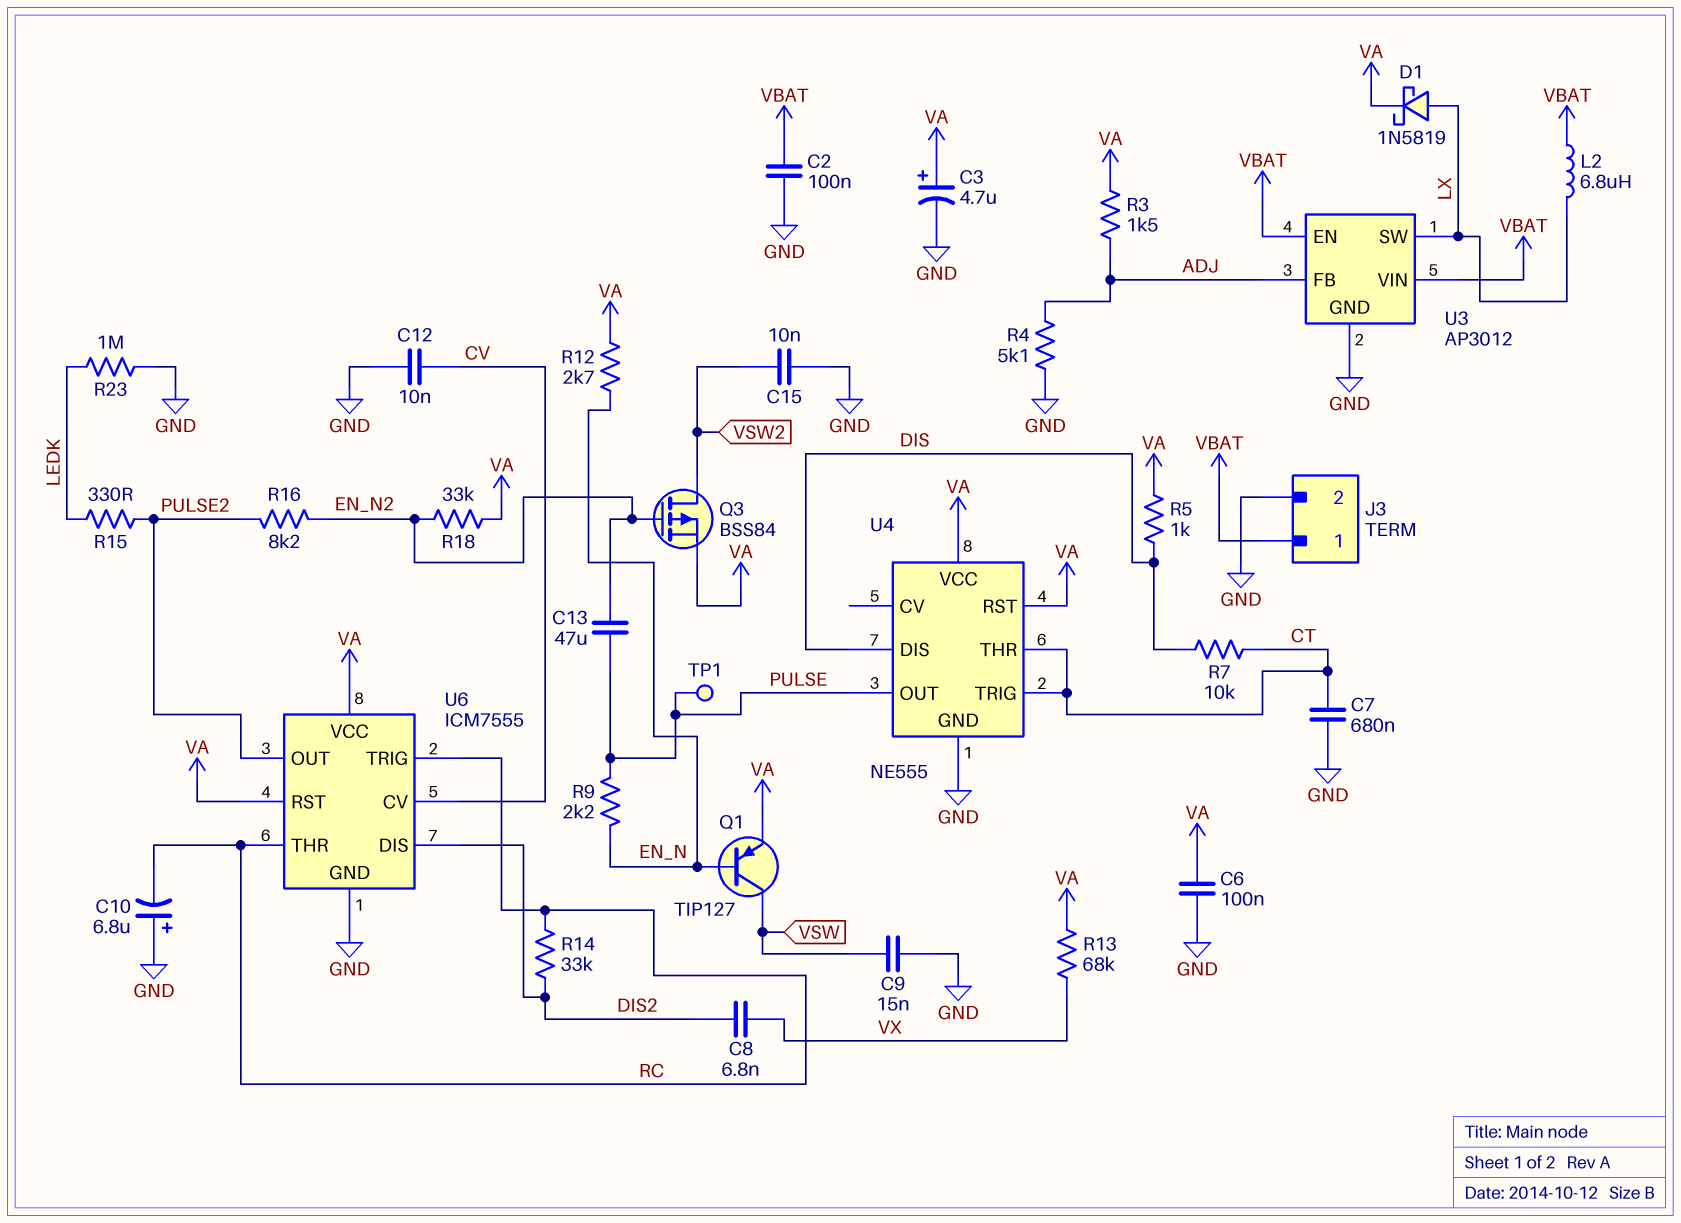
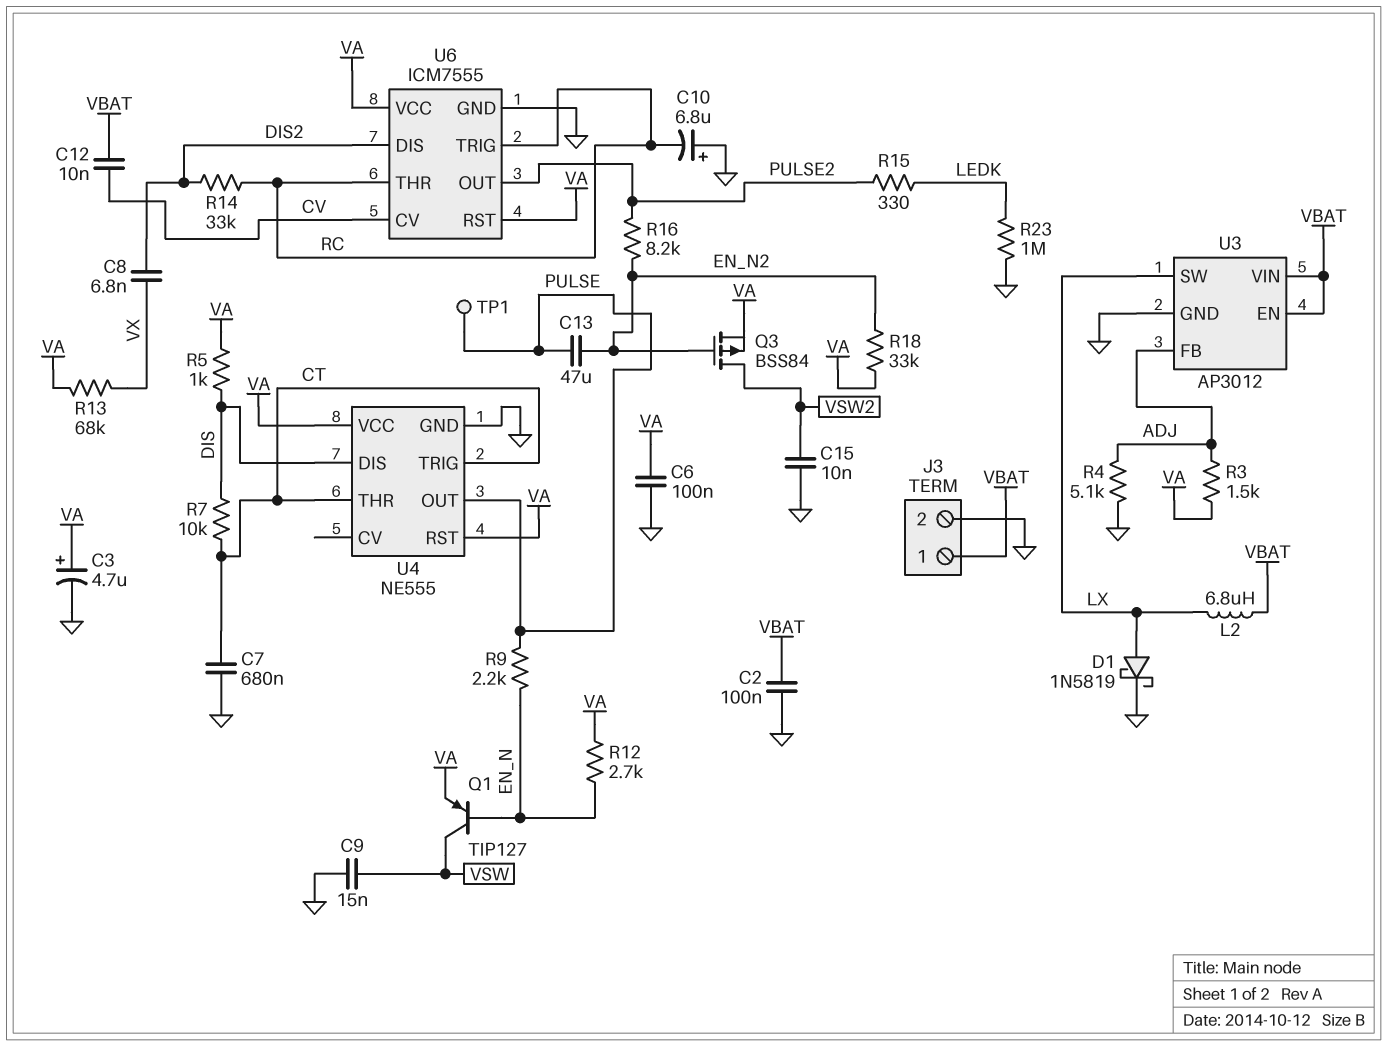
C12: 10nF (CV, GND) -> 10nF (CV, VBAT)
D1: schottky 1N5819 (A LX, K VA) -> schottky 1N5819 (A LX, K GND)

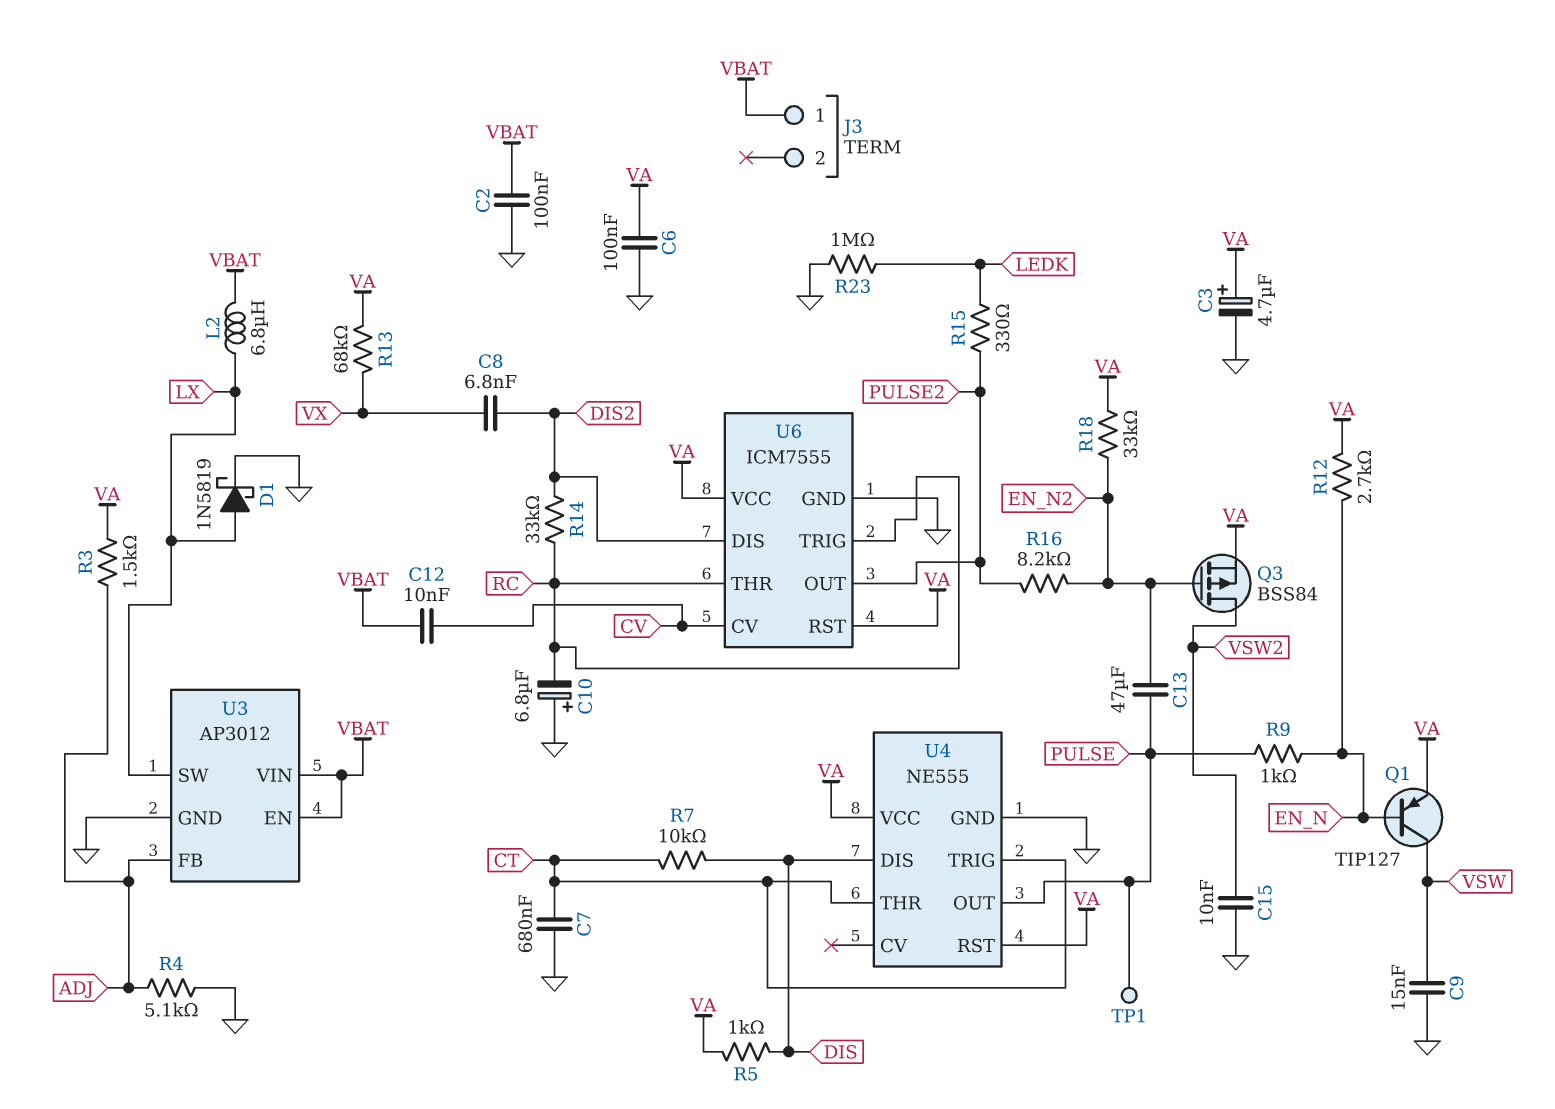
J3 pin 2: GND -> none
R9: 2.2k (EN_N, PULSE) -> 1k (EN_N, PULSE)

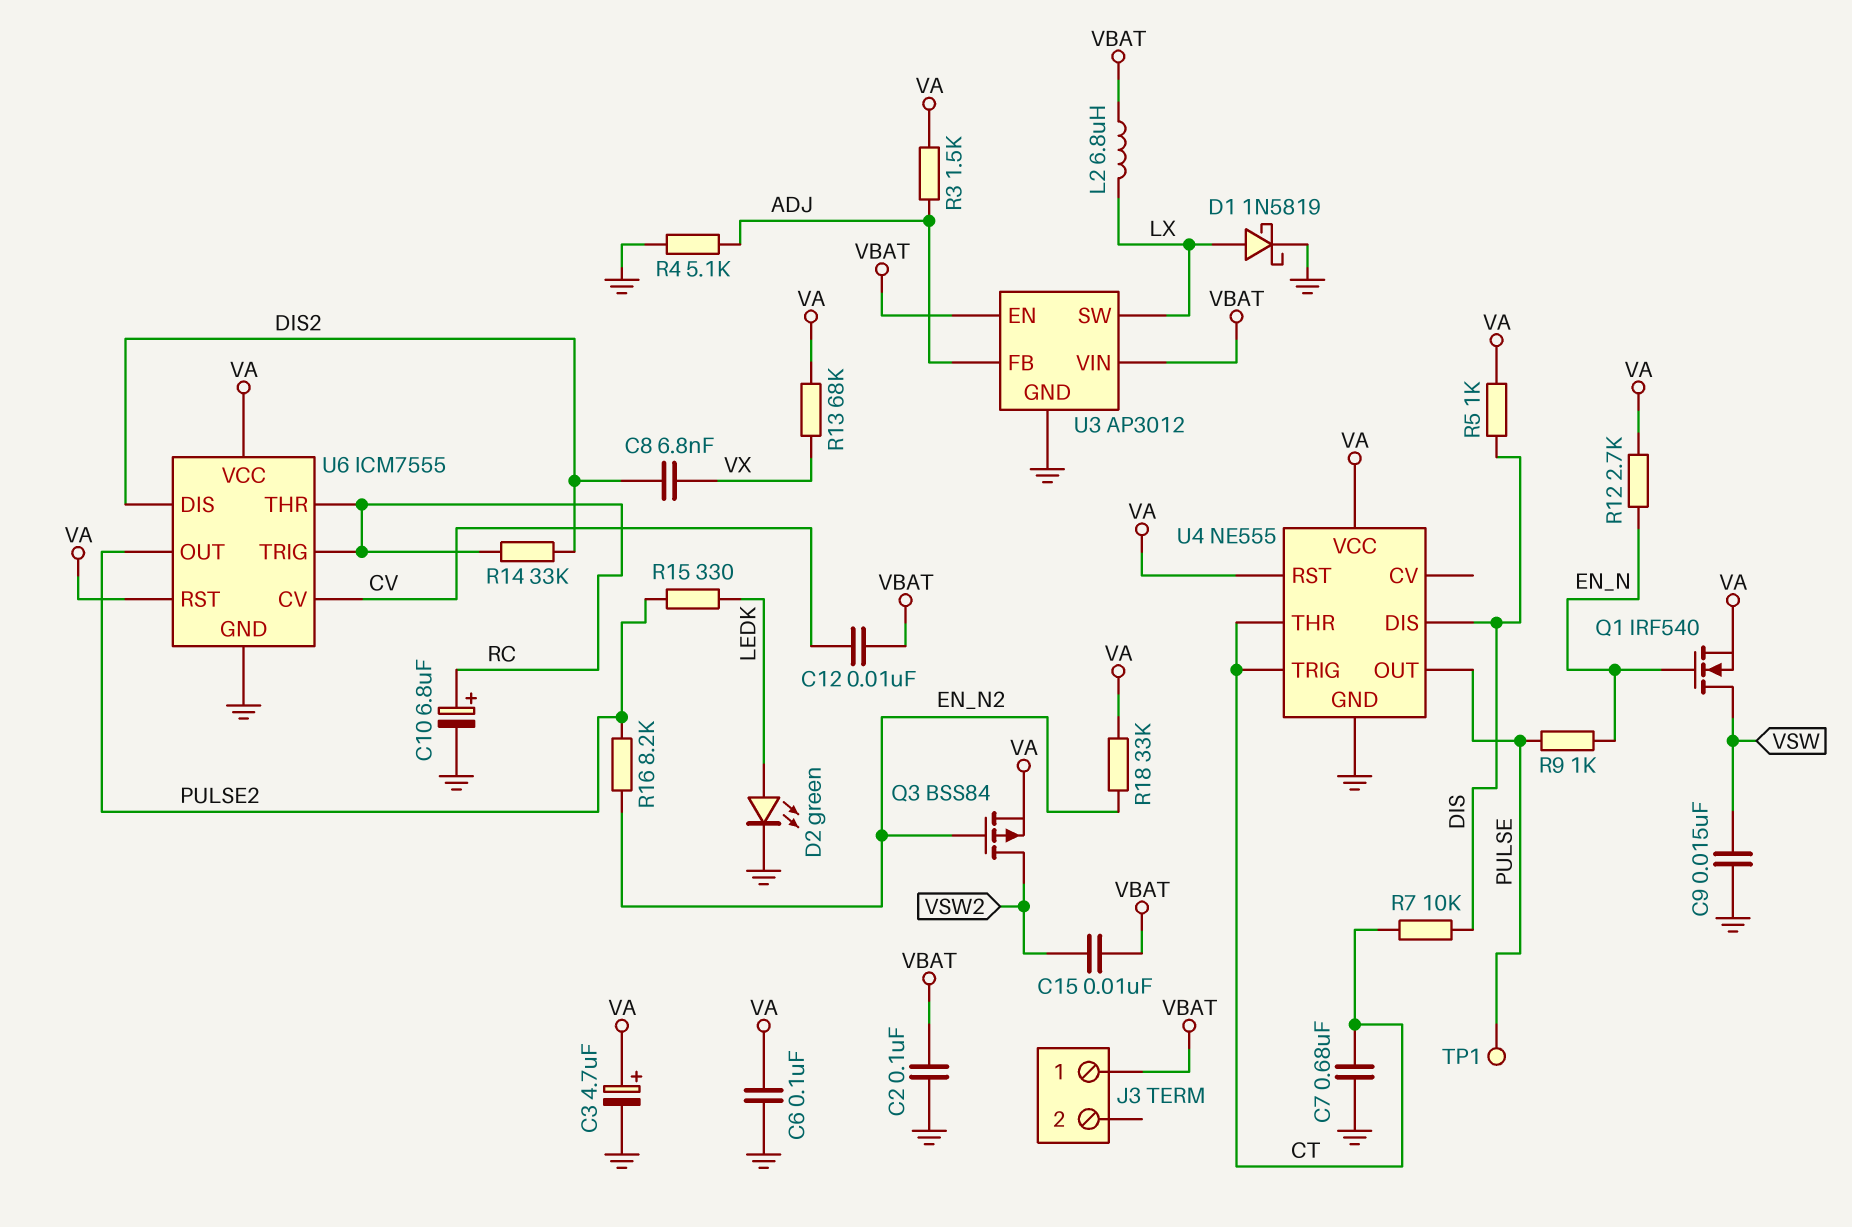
C10: 6.8uF (plus GND, minus RC) -> 6.8uF (plus RC, minus GND)
C13: 47uF (EN_N2, PULSE) -> none
C15: 10nF (GND, VSW2) -> 10nF (VBAT, VSW2)
D2: none -> LED green (A LEDK, K GND)
Q1: PNP TIP127 (B EN_N, C VSW, E VA) -> NMOS IRF540 (G EN_N, D VSW, S VA)
R23: 1M (GND, LEDK) -> none

